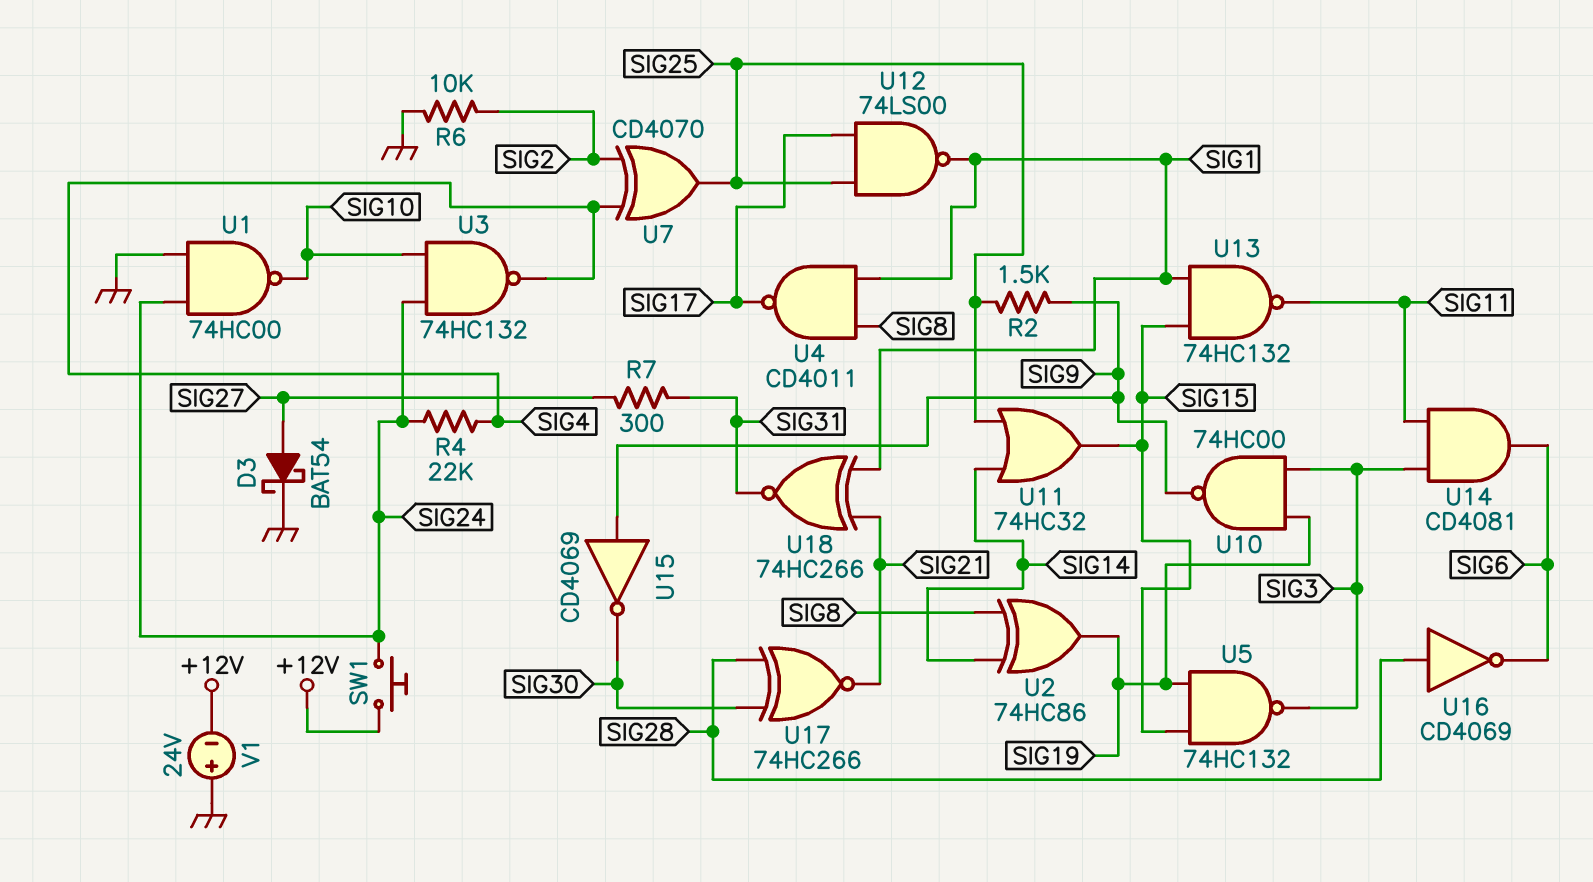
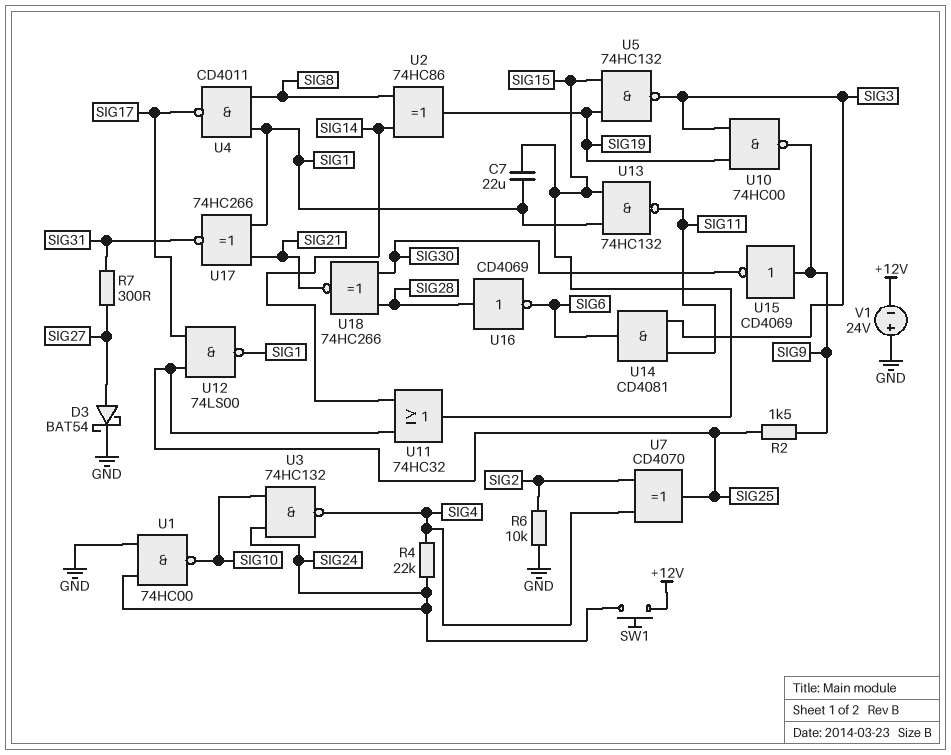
C7: none -> 22uF (SIG1, SIG15)
U17: XNOR 74HC266 (in SIG28, in SIG30, out SIG21) -> XNOR 74HC266 (in SIG1, in SIG21, out SIG31)
U18: XNOR 74HC266 (in SIG1, in SIG21, out SIG31) -> XNOR 74HC266 (in SIG28, in SIG30, out SIG21)

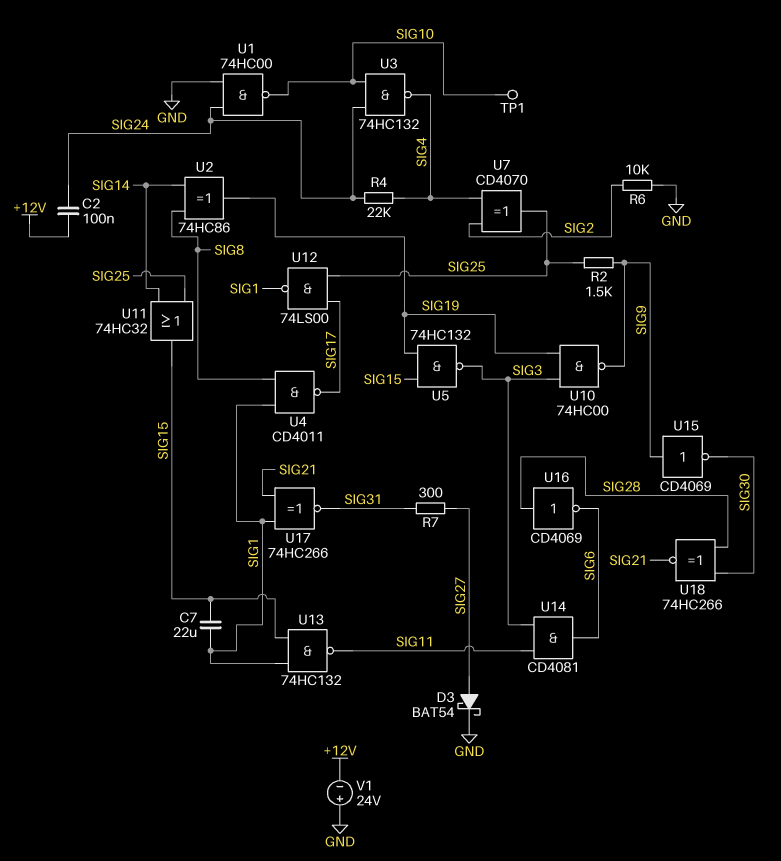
C2: none -> 100nF (+12V, SIG24)
SW1: button (+12V, SIG24) -> none
TP1: none -> test point (SIG10)

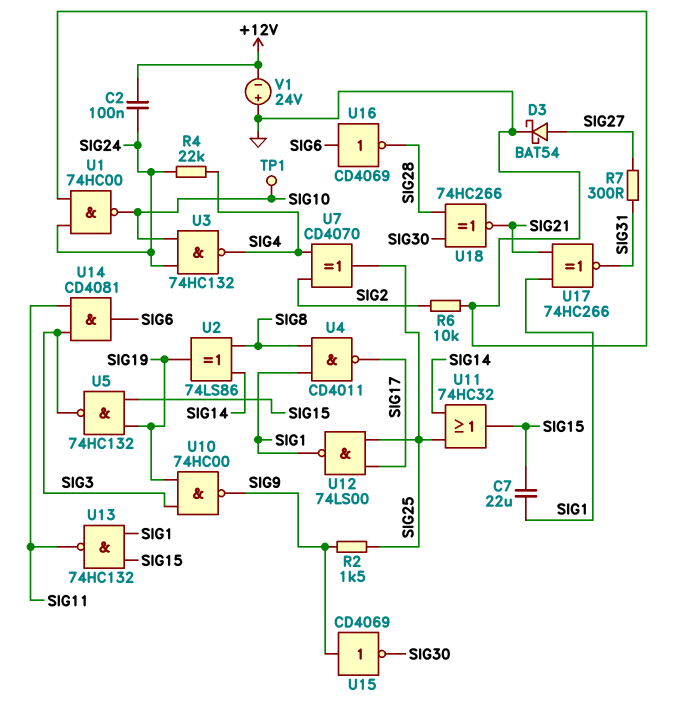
U2: XOR 74HC86 (in SIG8, in SIG14, out SIG19) -> XOR 74LS86 (in SIG8, in SIG14, out SIG19)
U16: NOT CD4069 (in SIG28, out SIG6) -> NOT CD4069 (in SIG6, out SIG28)

